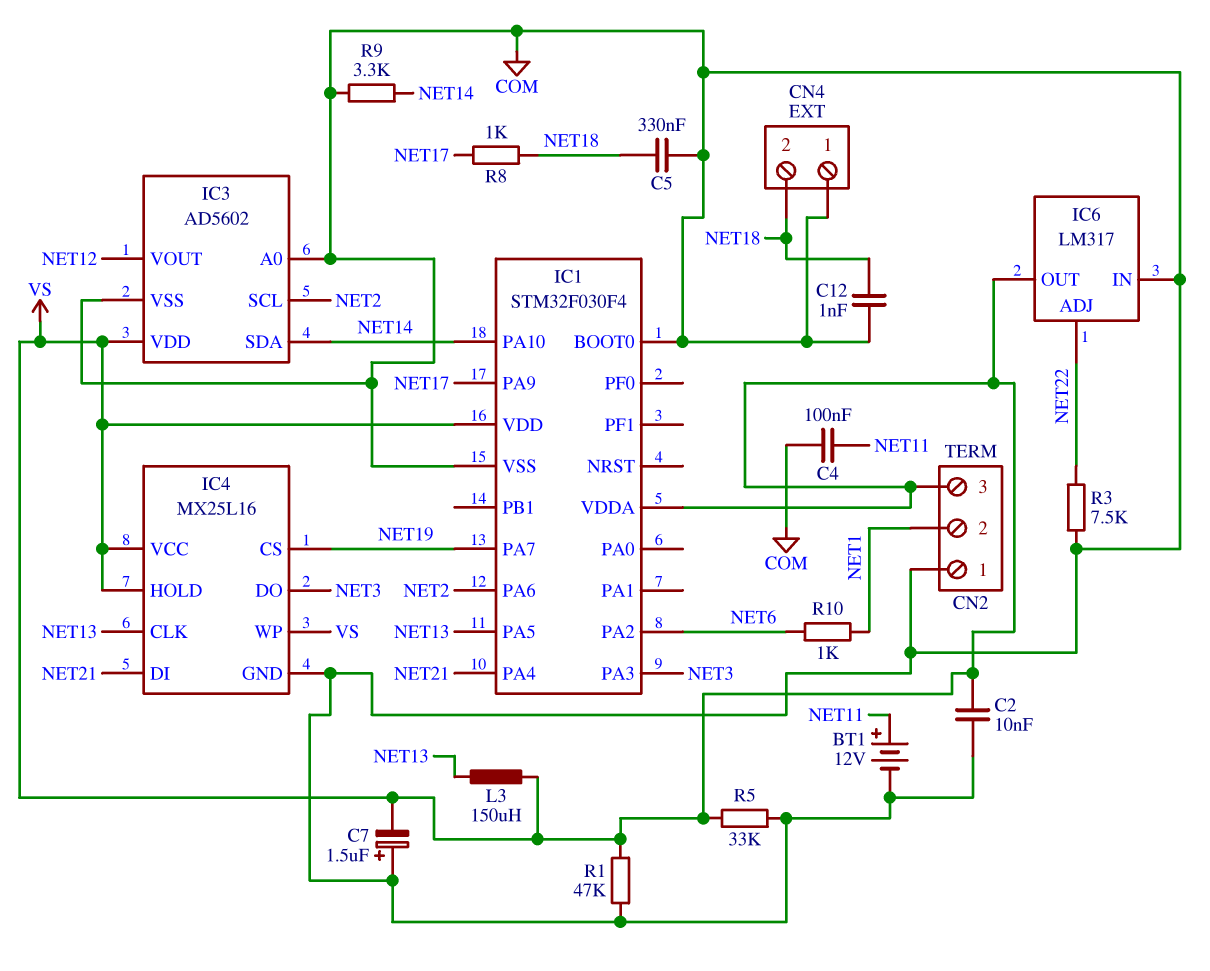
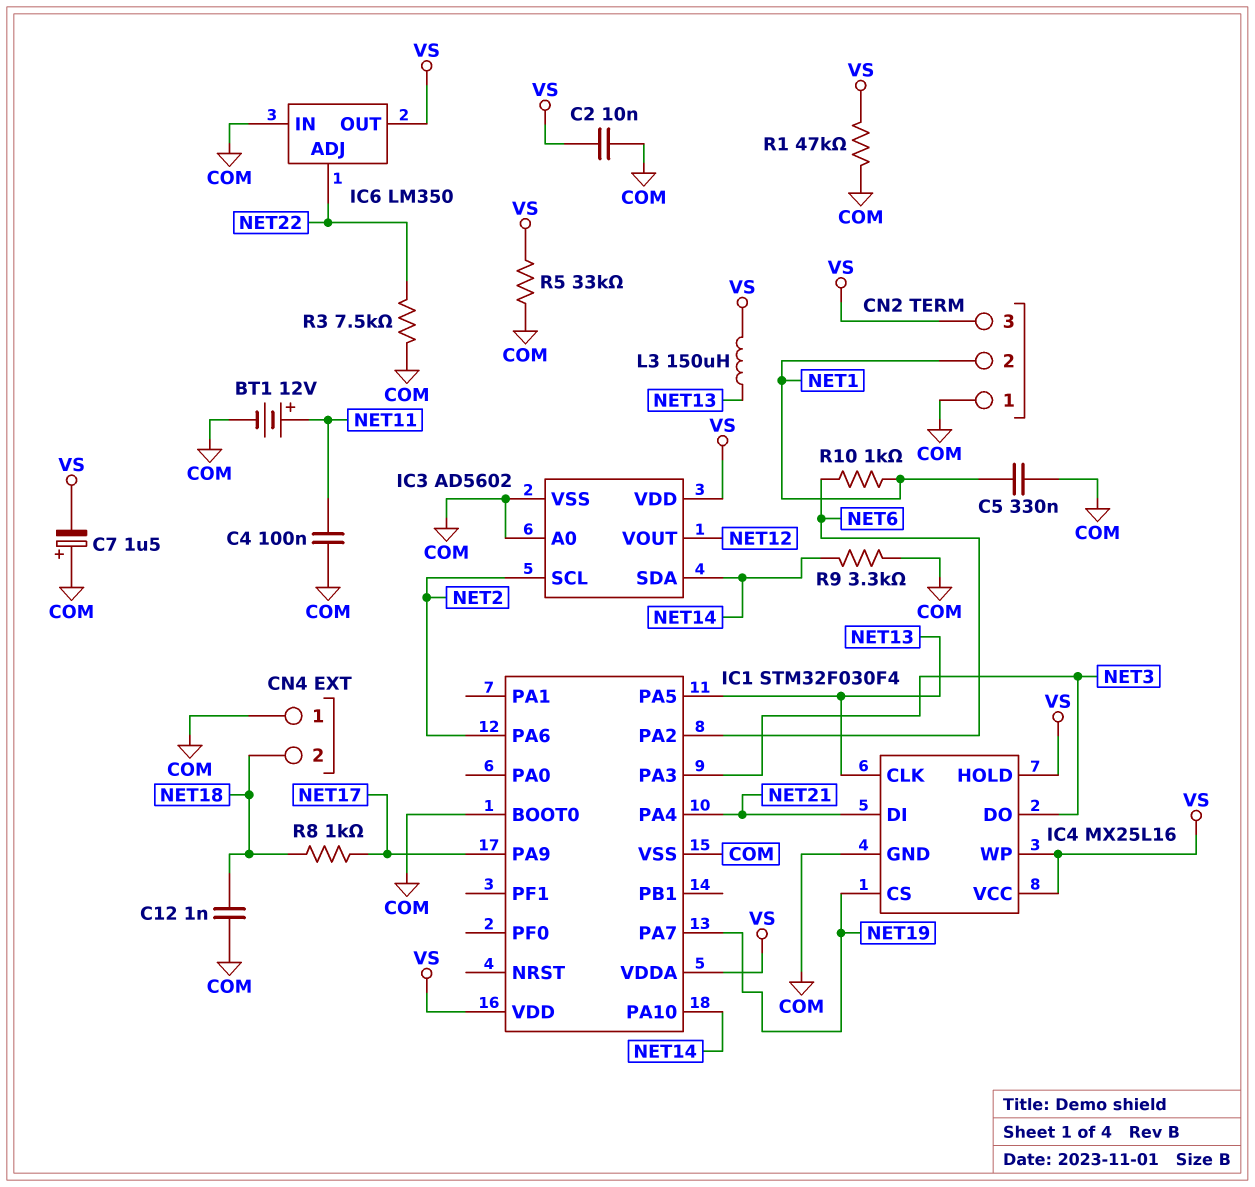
C5: 330nF (COM, NET18) -> 330nF (COM, NET1)
IC6: LM317 -> LM350

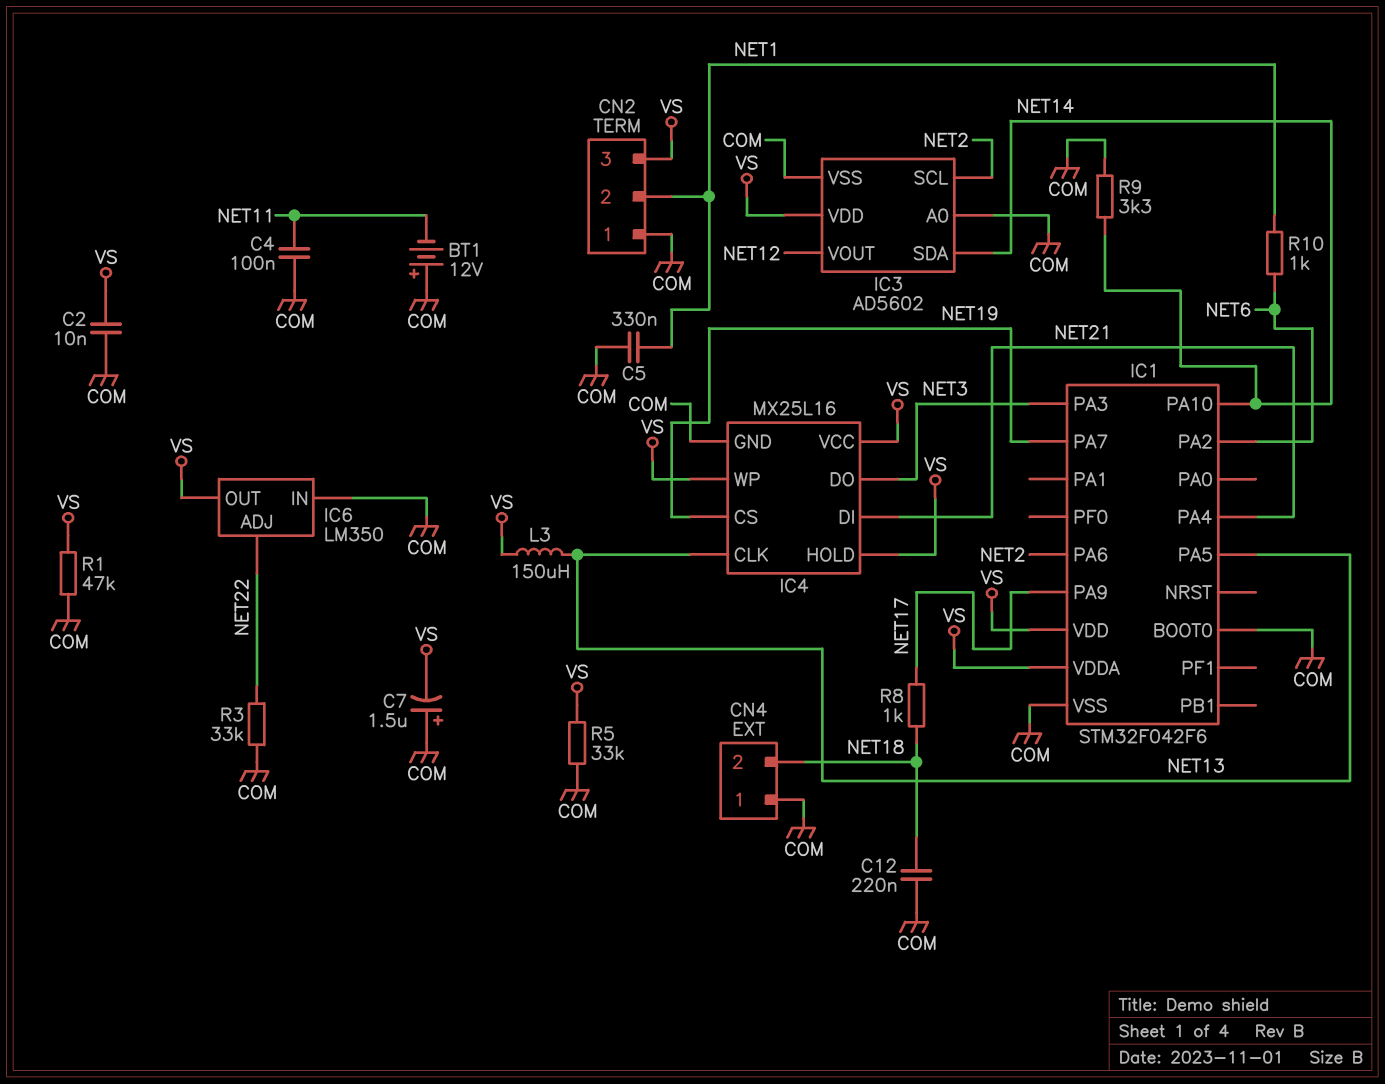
BT1: 12V (plus NET11, minus COM) -> 12V (plus COM, minus NET11)
C12: 1nF (COM, NET18) -> 220nF (COM, NET18)
IC1: STM32F030F4 -> STM32F042F6
R3: 7.5k (COM, NET22) -> 33k (COM, NET22)

